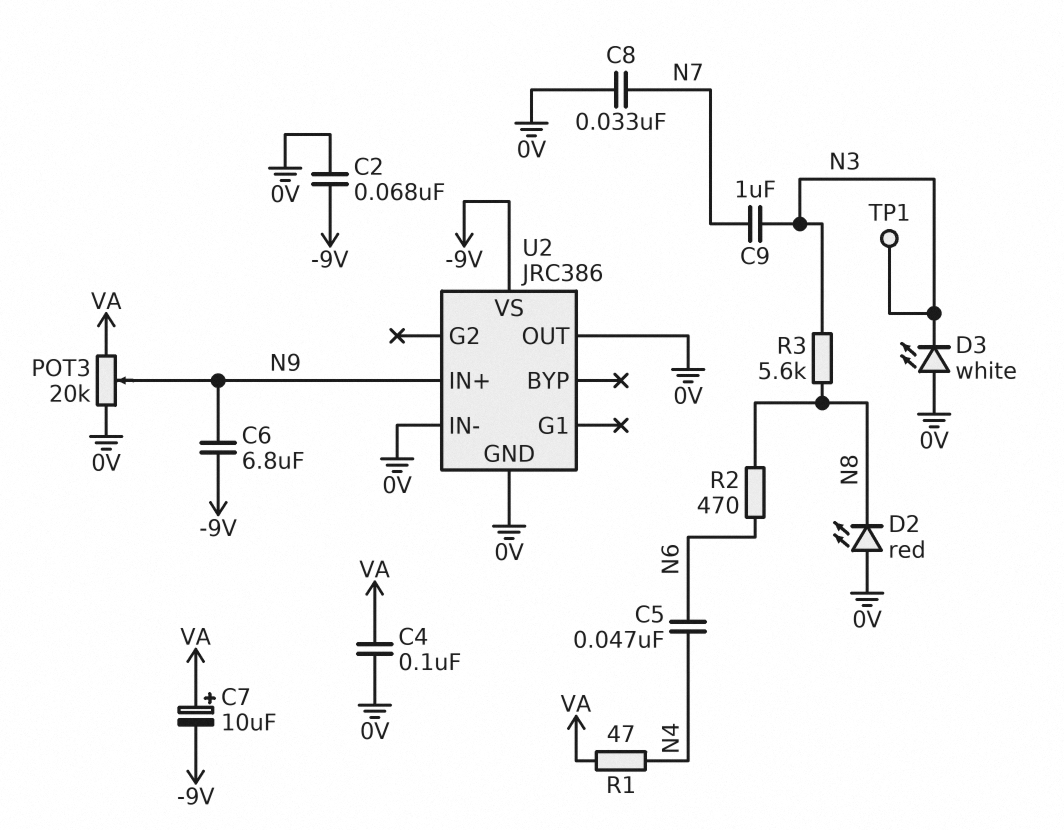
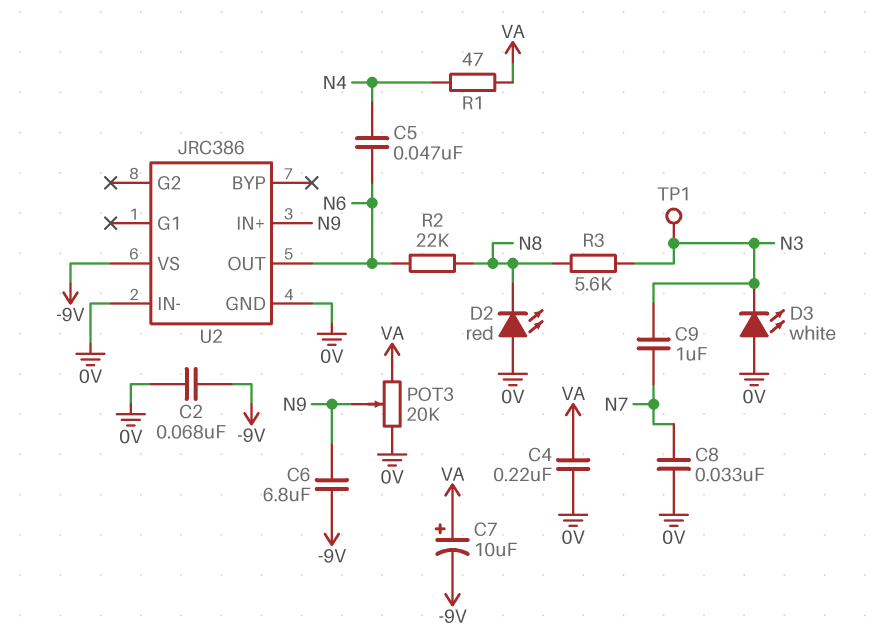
C4: 100nF (0V, VA) -> 220nF (0V, VA)
R2: 470 (N6, N8) -> 22k (N6, N8)
U2 pin OUT: 0V -> N6

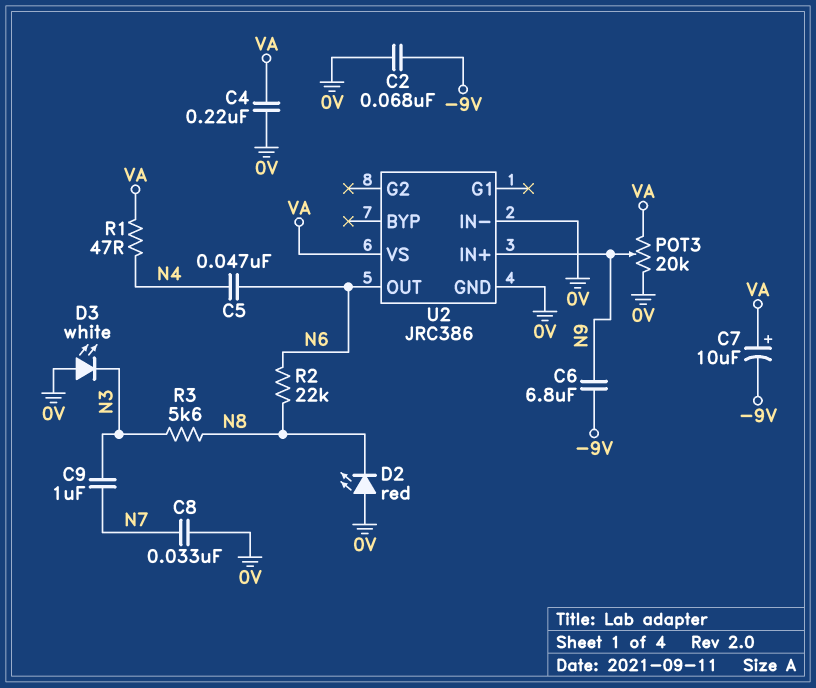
TP1: test point (N3) -> none
U2 pin VS: -9V -> VA

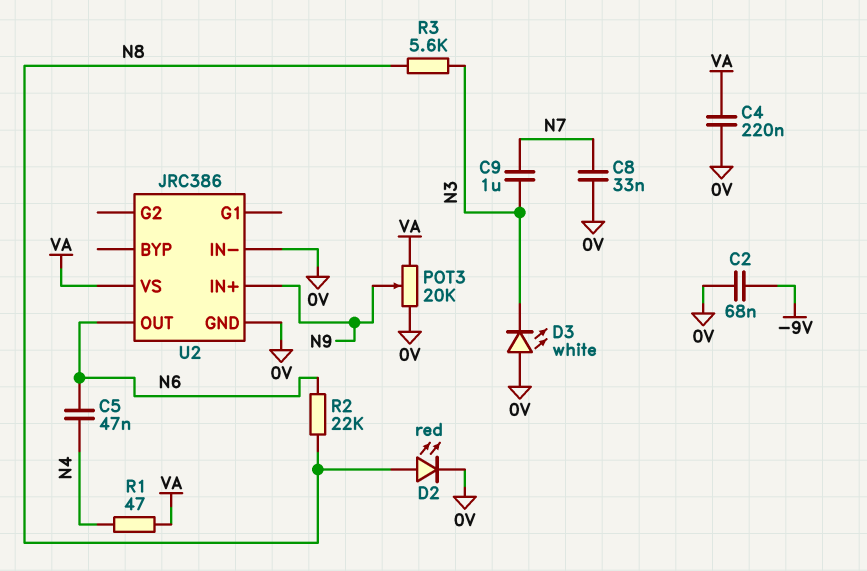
C6: 6.8uF (-9V, N9) -> none
C7: 10uF (plus VA, minus -9V) -> none
D2: LED red (A 0V, K N8) -> LED red (A N8, K 0V)

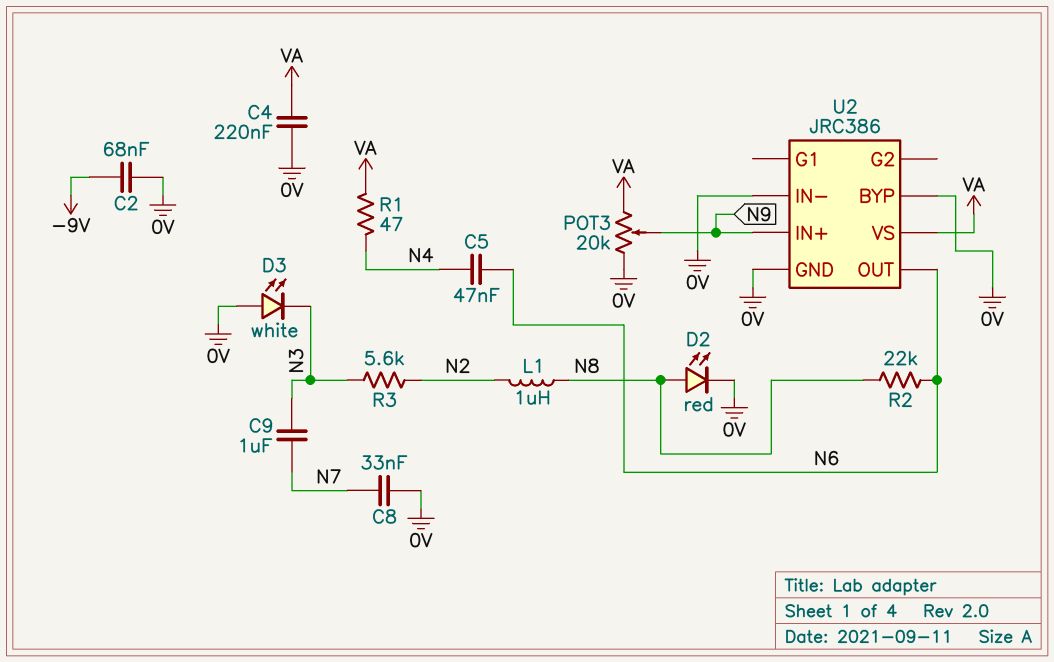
L1: none -> 1uH (N2, N8)
R3: 5.6k (N3, N8) -> 5.6k (N2, N3)
U2 pin BYP: none -> 0V

